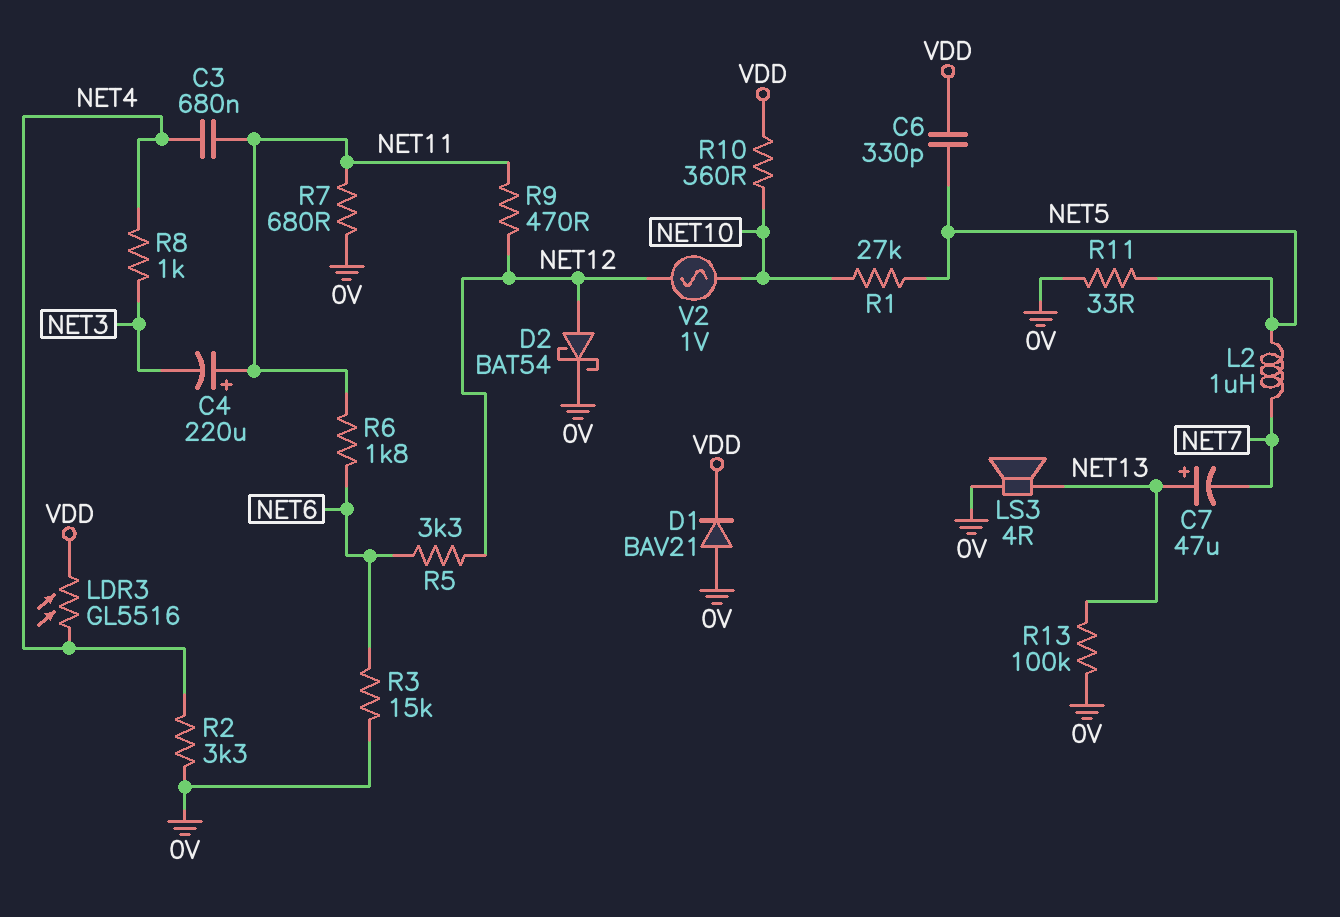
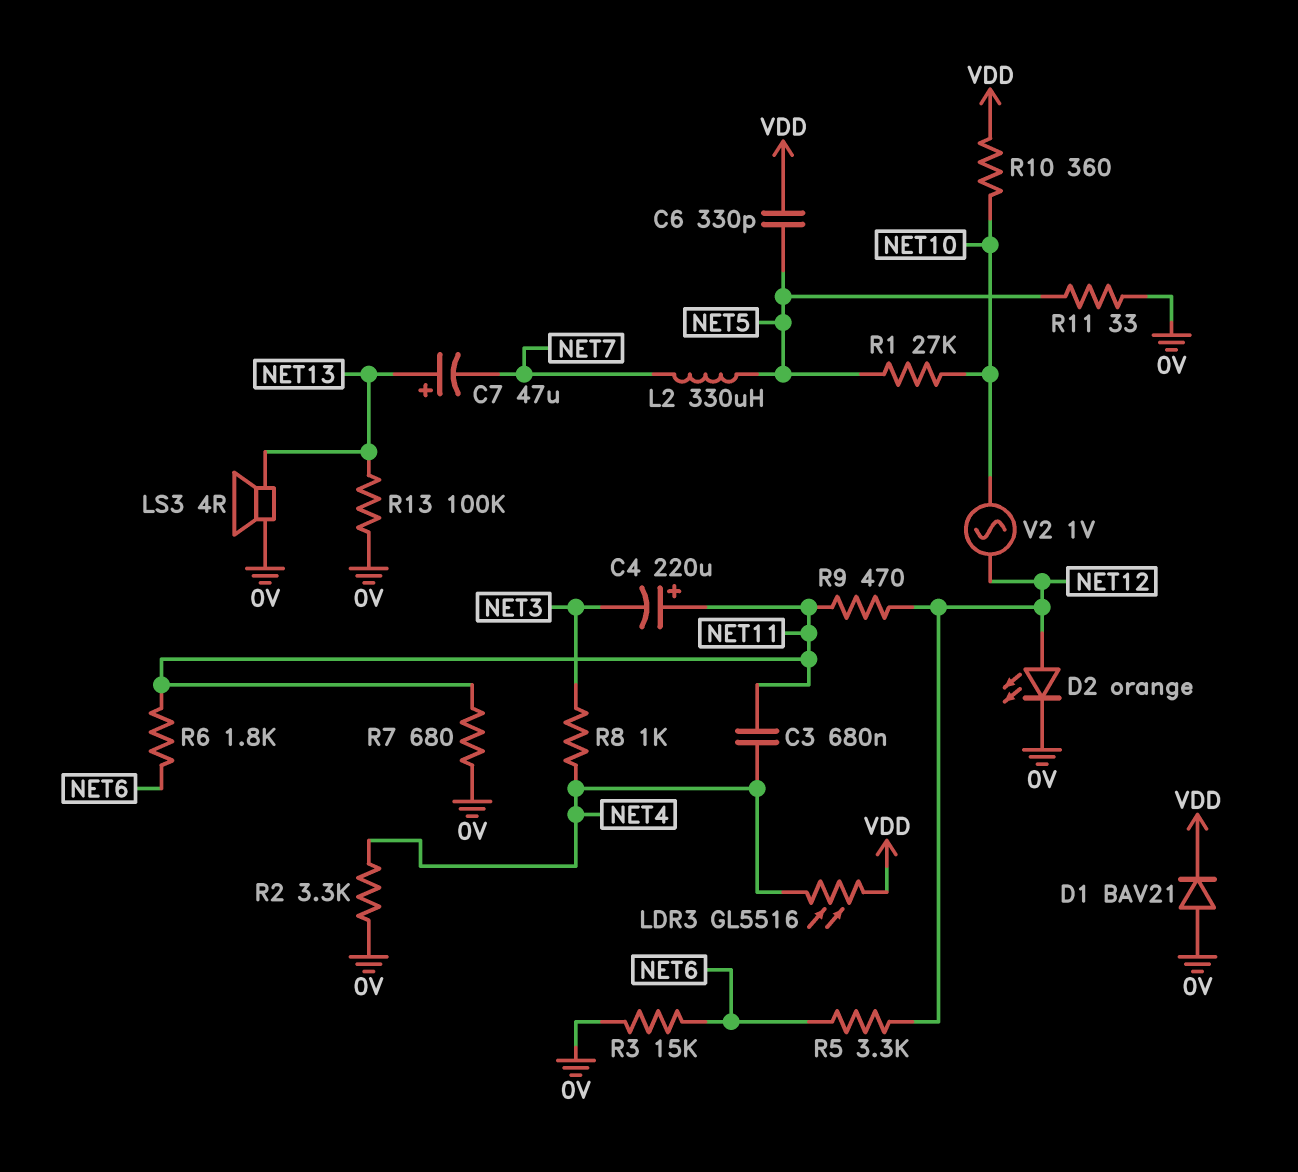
D2: schottky BAT54 (A NET12, K 0V) -> LED orange (A NET12, K 0V)
L2: 1uH (NET5, NET7) -> 330uH (NET5, NET7)

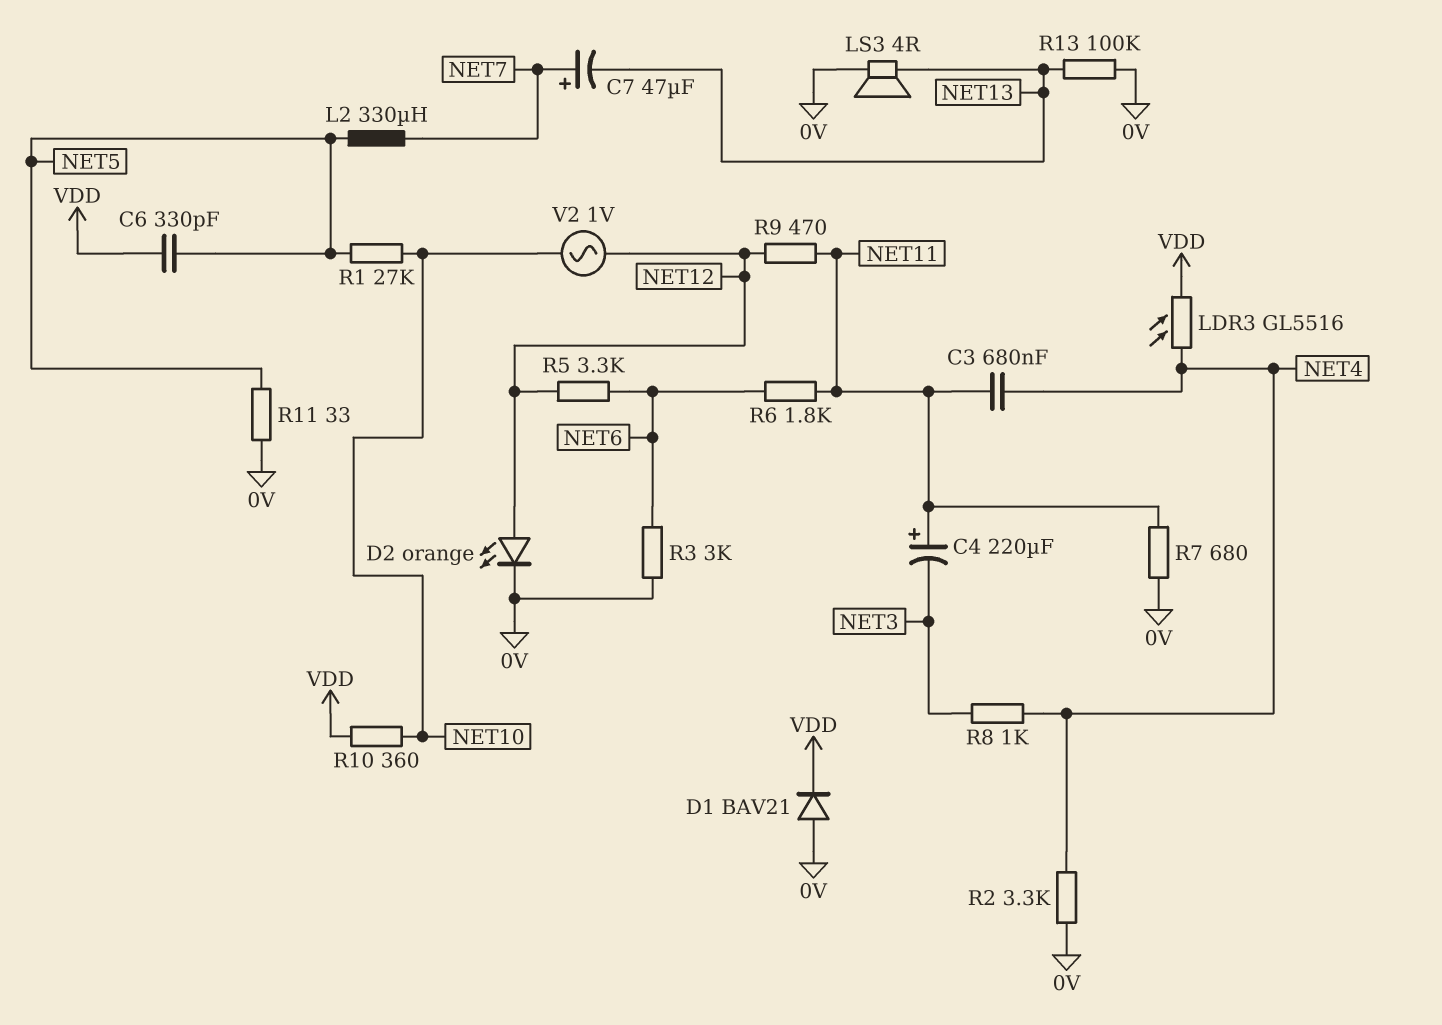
C7: 47uF (plus NET13, minus NET7) -> 47uF (plus NET7, minus NET13)
R3: 15k (0V, NET6) -> 3k (0V, NET6)

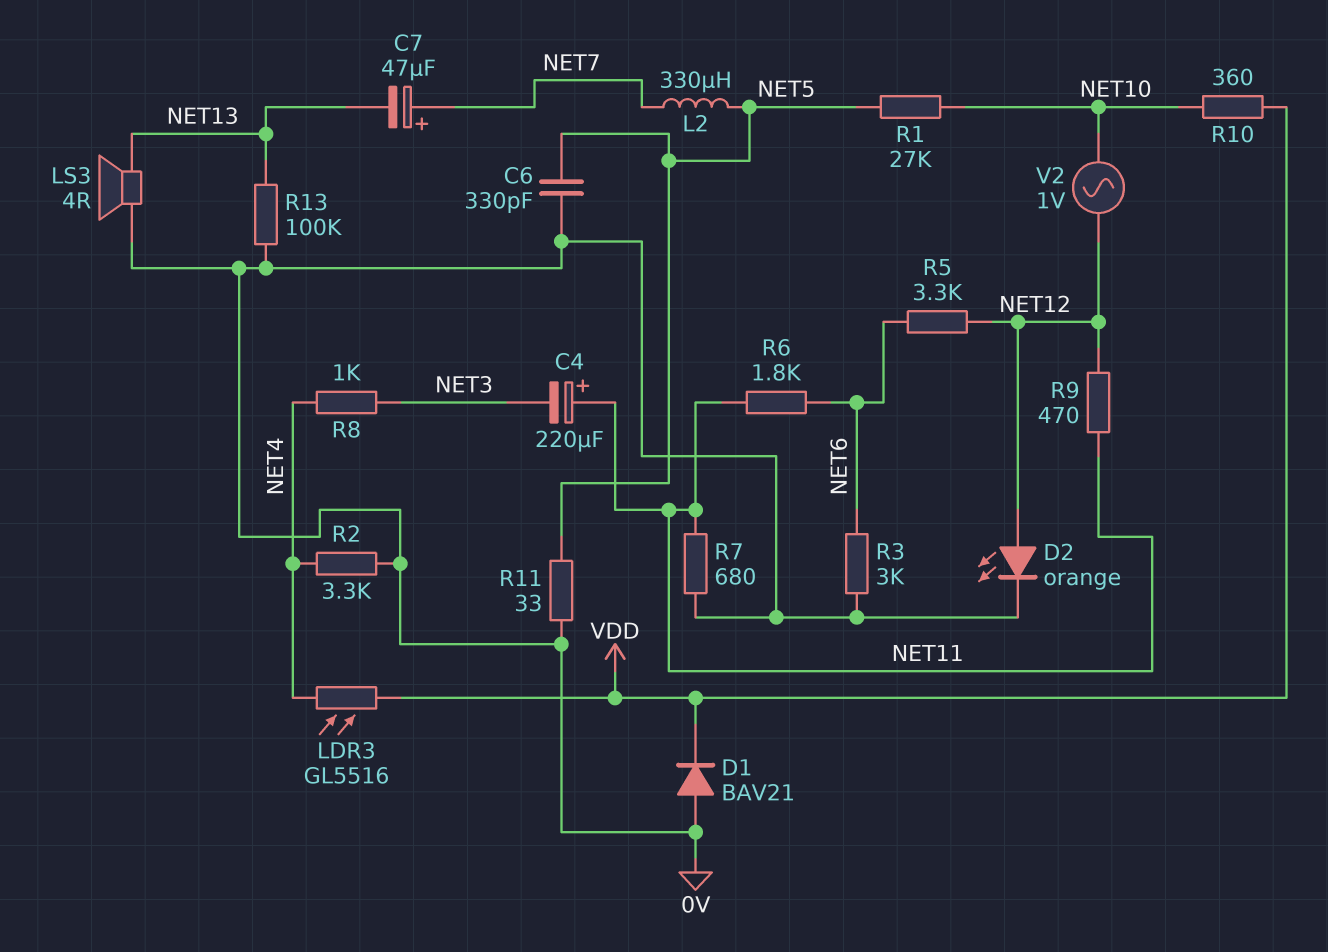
C3: 680nF (NET4, NET11) -> none
C6: 330pF (NET5, VDD) -> 330pF (0V, NET5)

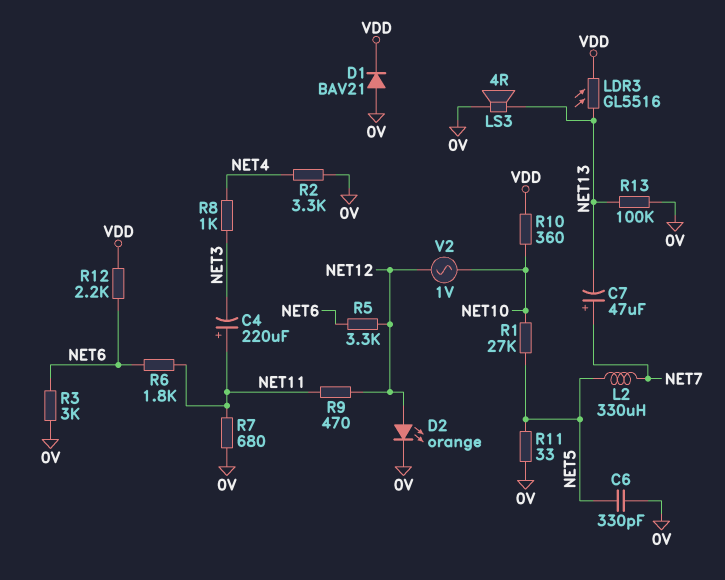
LDR3: GL5516 (NET4, VDD) -> GL5516 (NET13, VDD)
R12: none -> 2.2k (NET6, VDD)

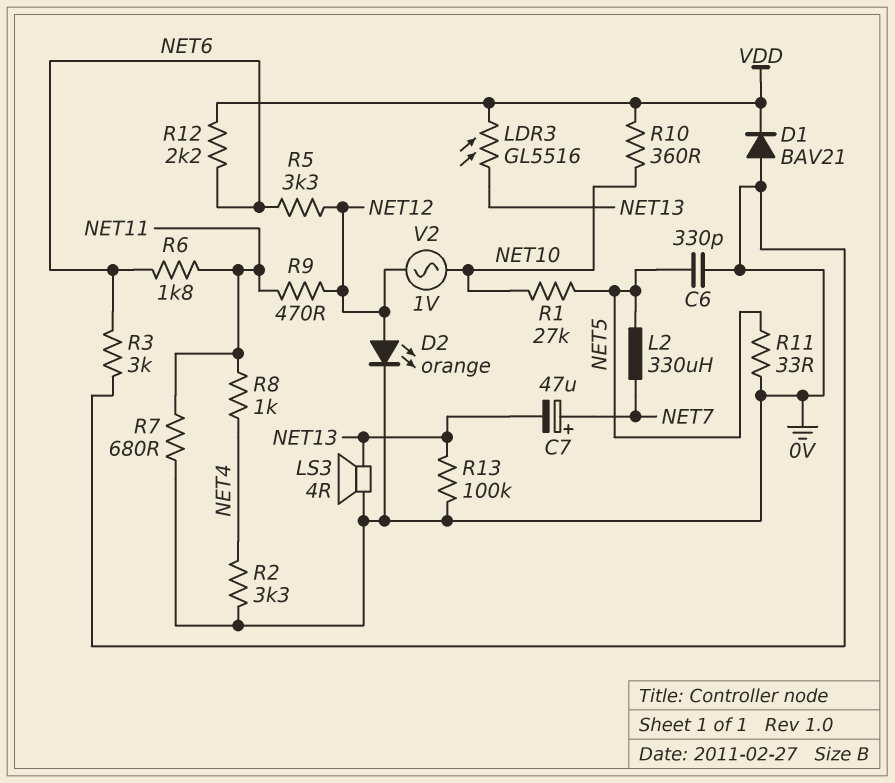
C4: 220uF (plus NET11, minus NET3) -> none
R8: 1k (NET3, NET4) -> 1k (NET4, NET11)

